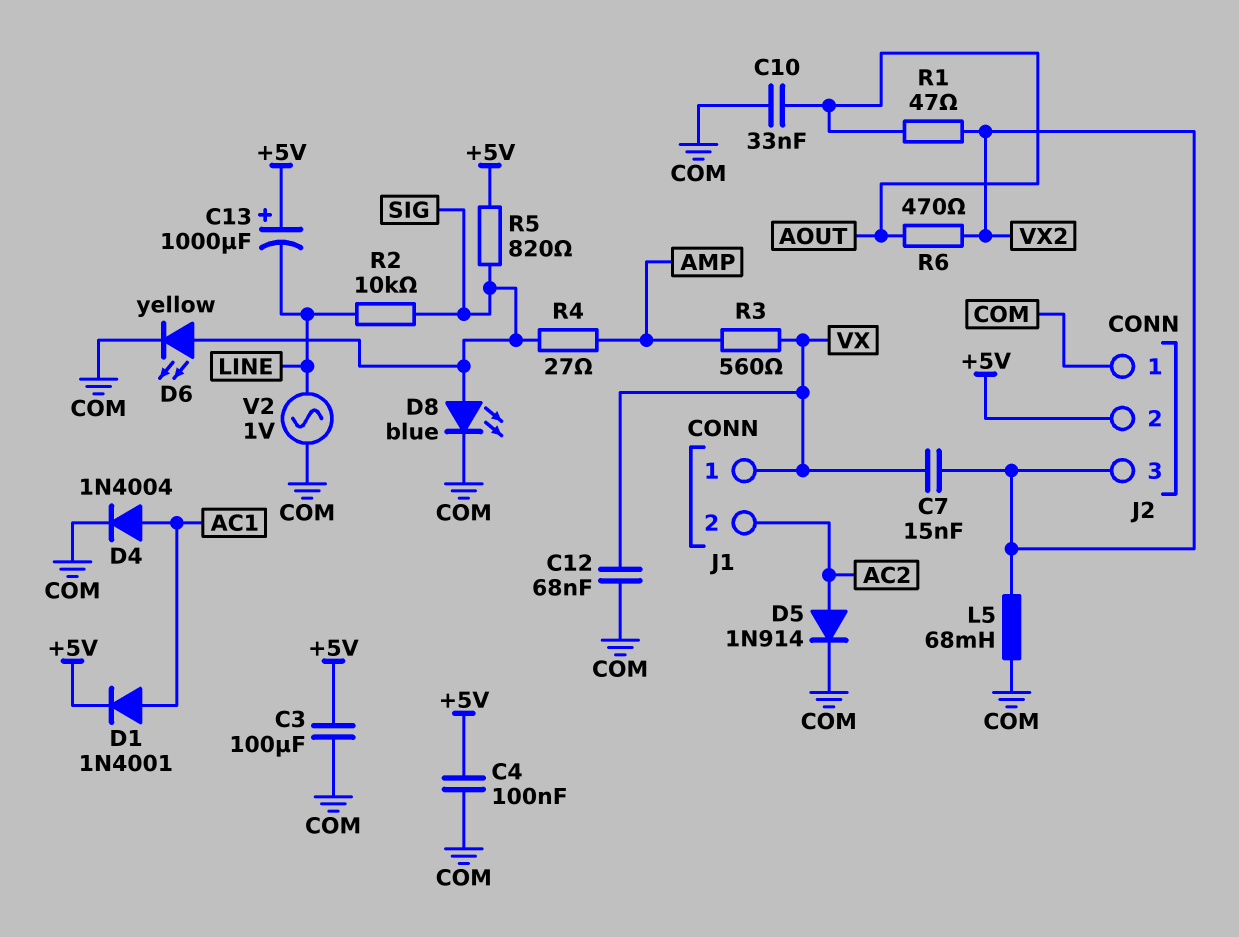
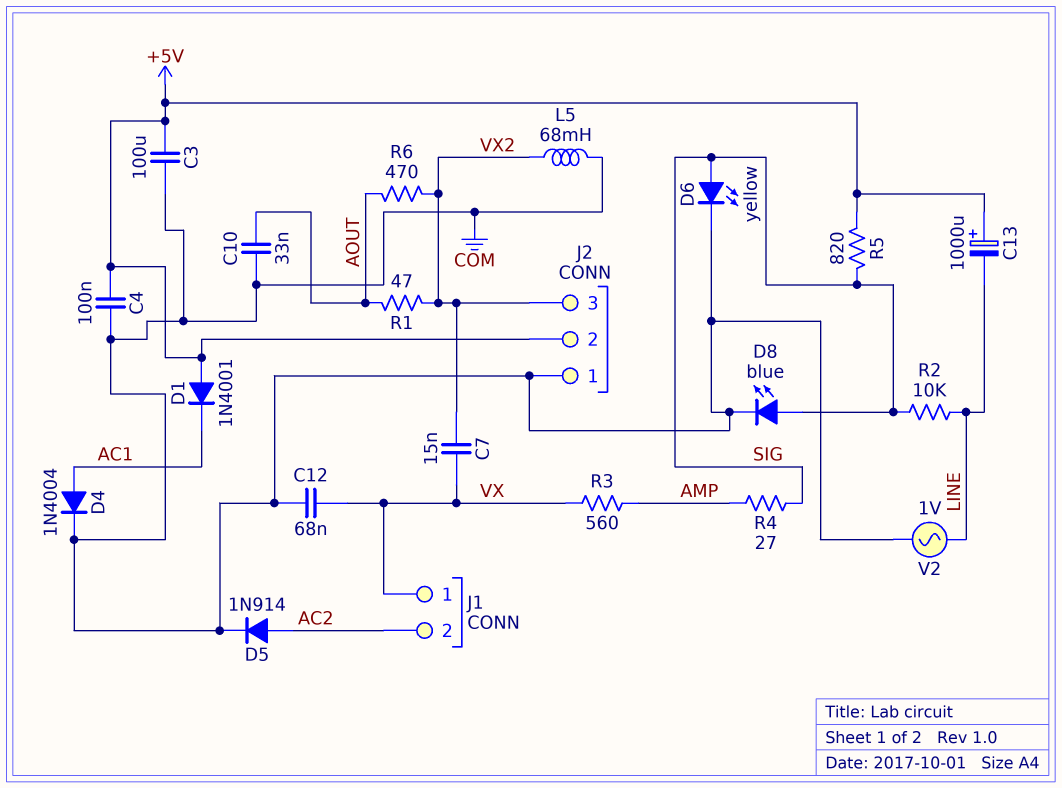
D1: diode 1N4001 (A AC1, K +5V) -> diode 1N4001 (A +5V, K AC1)

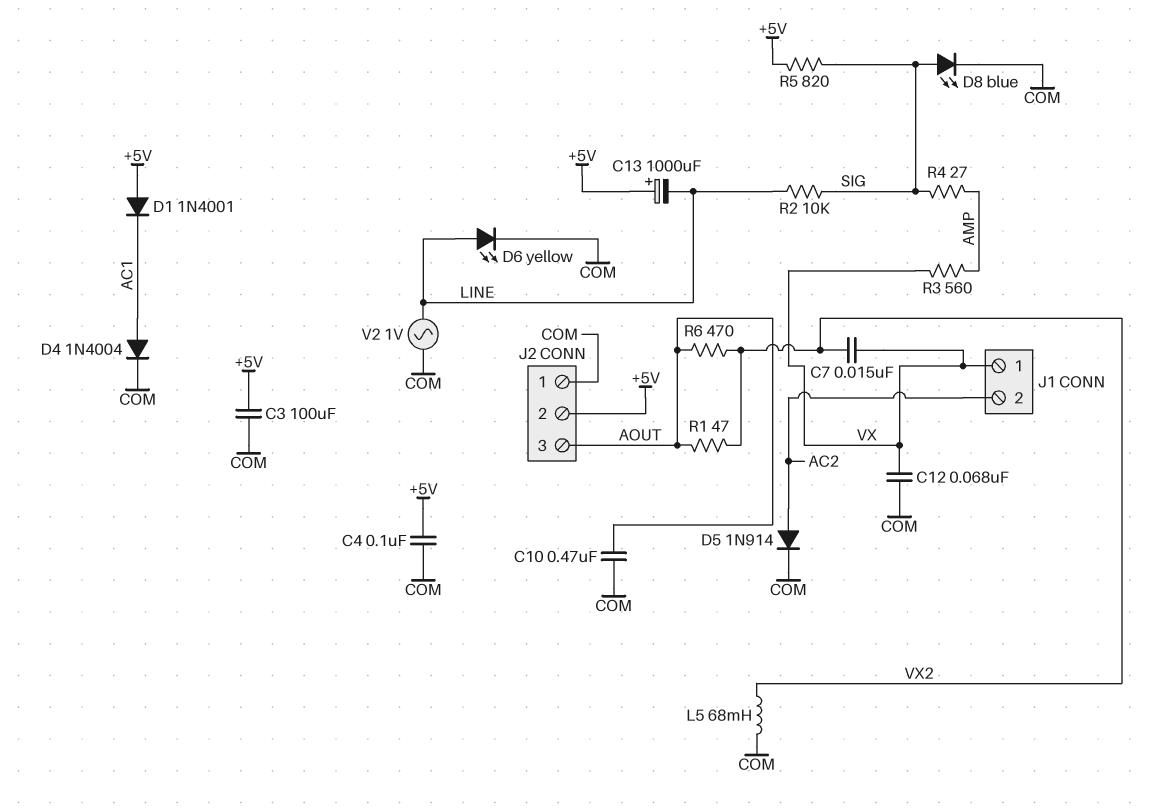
C10: 33nF (AOUT, COM) -> 470nF (AOUT, COM)
D6: LED yellow (A SIG, K COM) -> LED yellow (A LINE, K COM)
J2 pin 3: VX2 -> AOUT

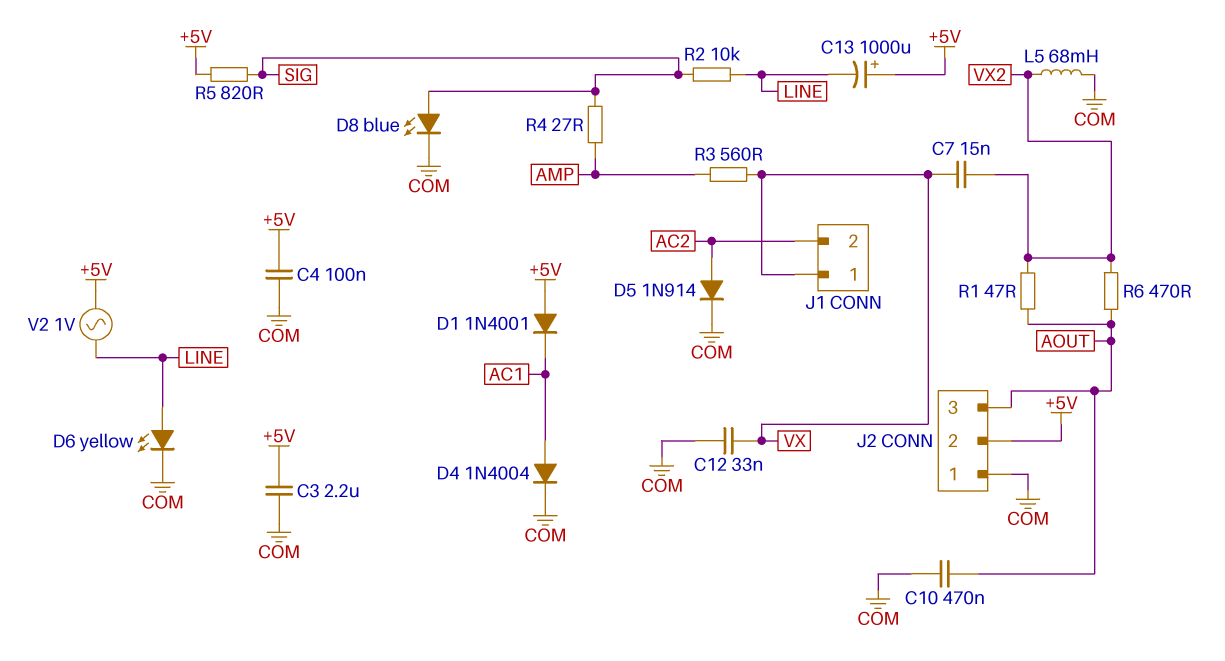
C3: 100uF (+5V, COM) -> 2.2uF (+5V, COM)
C12: 68nF (COM, VX) -> 33nF (COM, VX)
V2: AC 1V (COM, LINE) -> AC 1V (+5V, LINE)

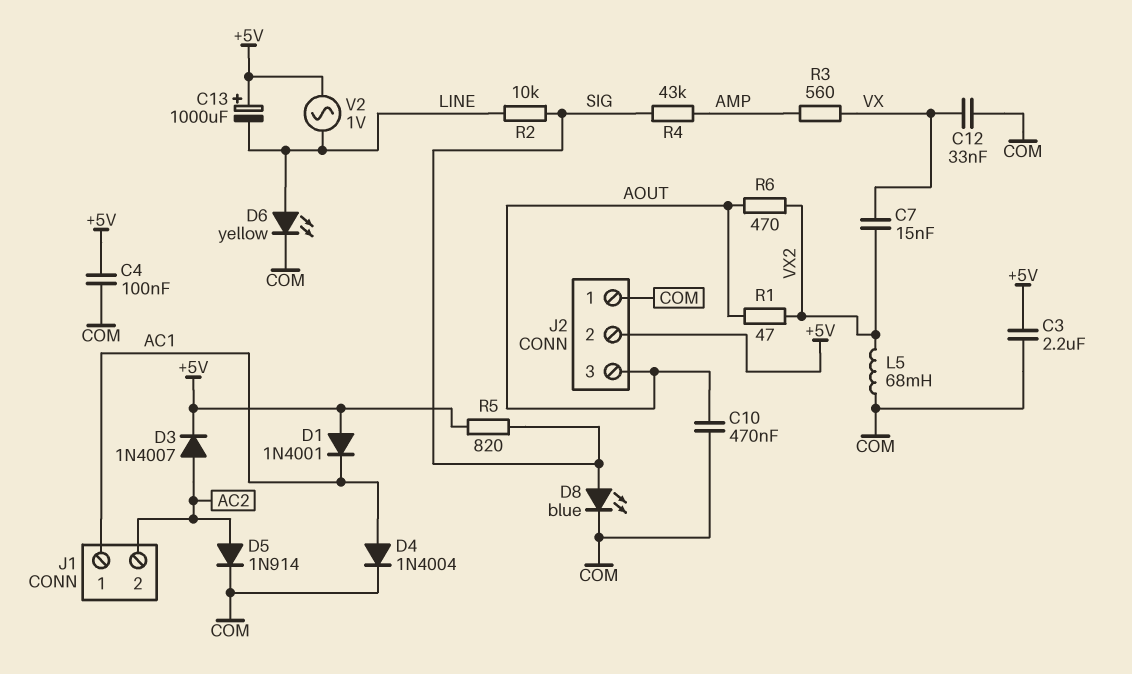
D3: none -> diode 1N4007 (A AC2, K +5V)
J1 pin 1: VX -> AC1
R4: 27 (AMP, SIG) -> 43k (AMP, SIG)

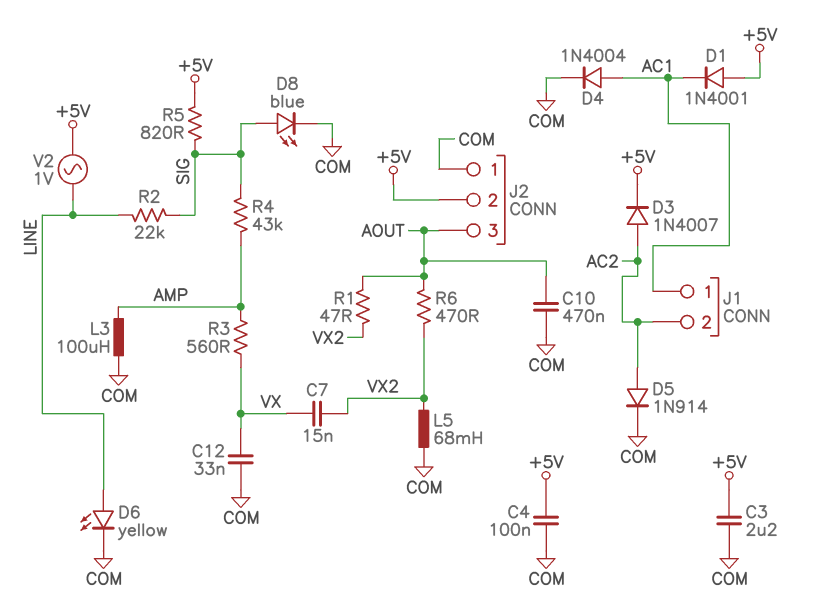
C13: 1000uF (plus +5V, minus LINE) -> none
L3: none -> 100uH (AMP, COM)
R2: 10k (LINE, SIG) -> 22k (LINE, SIG)

